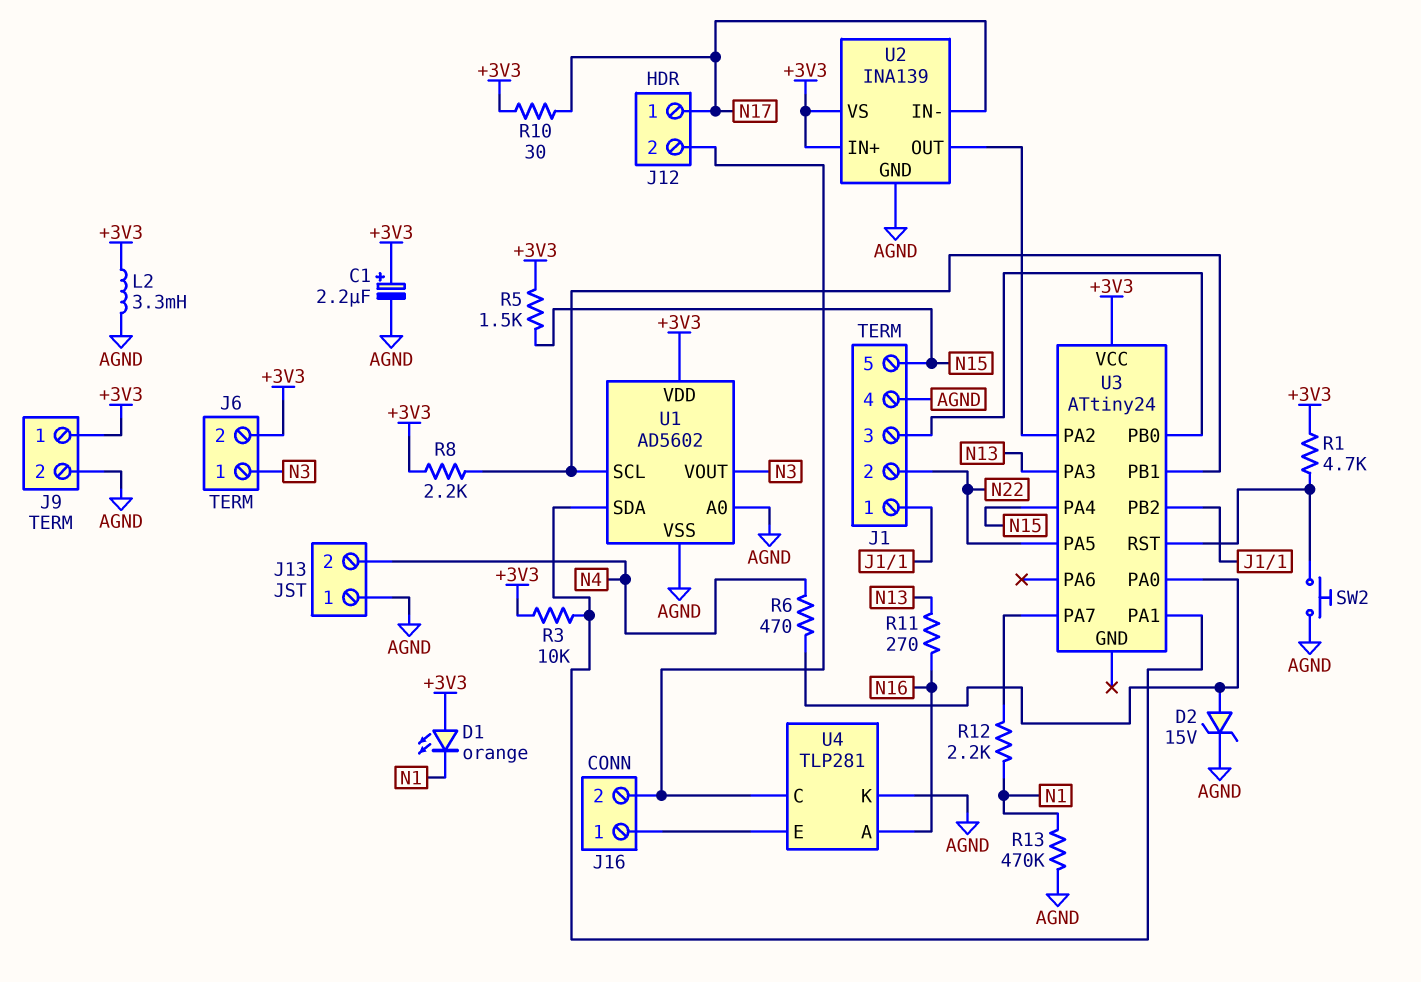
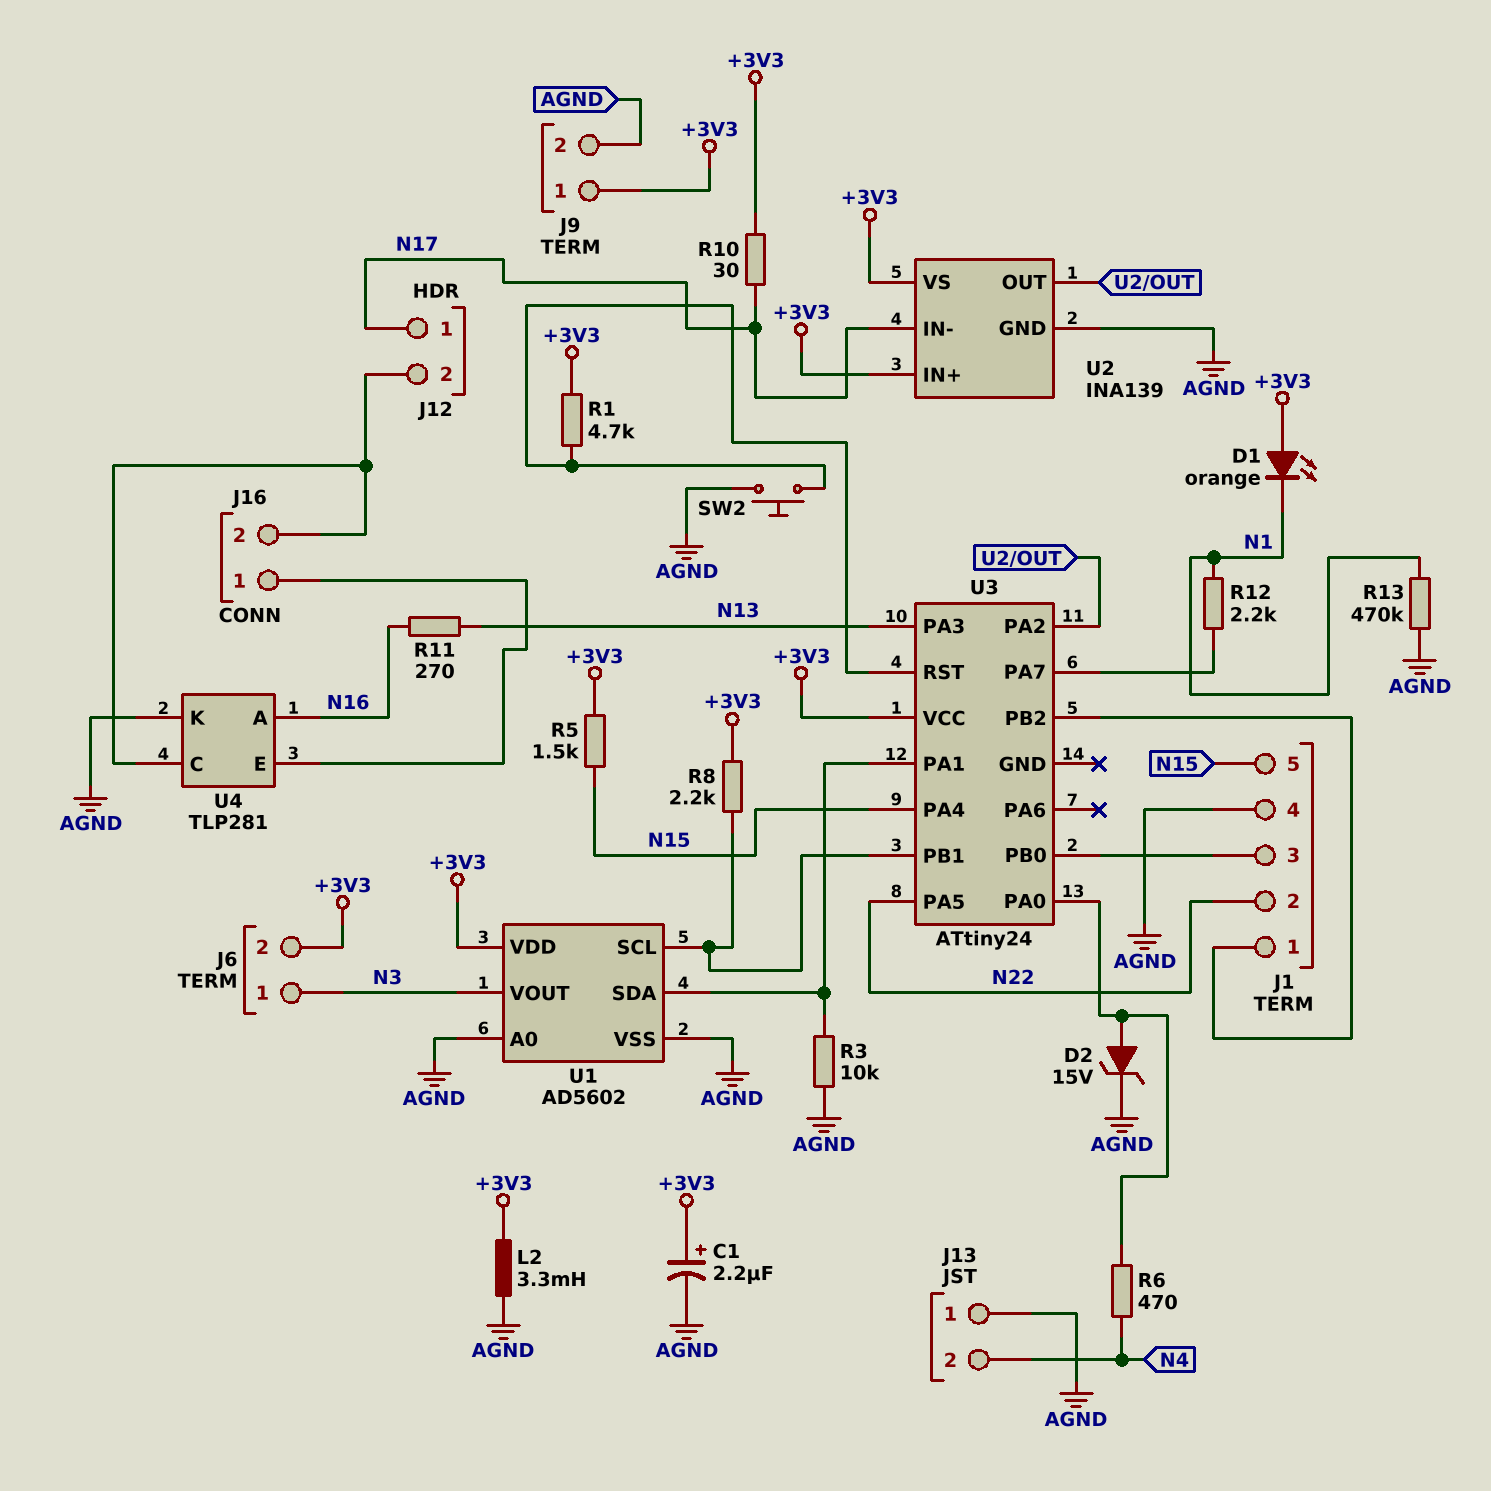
R3: 10k (+3V3, U1/SDA) -> 10k (AGND, U1/SDA)

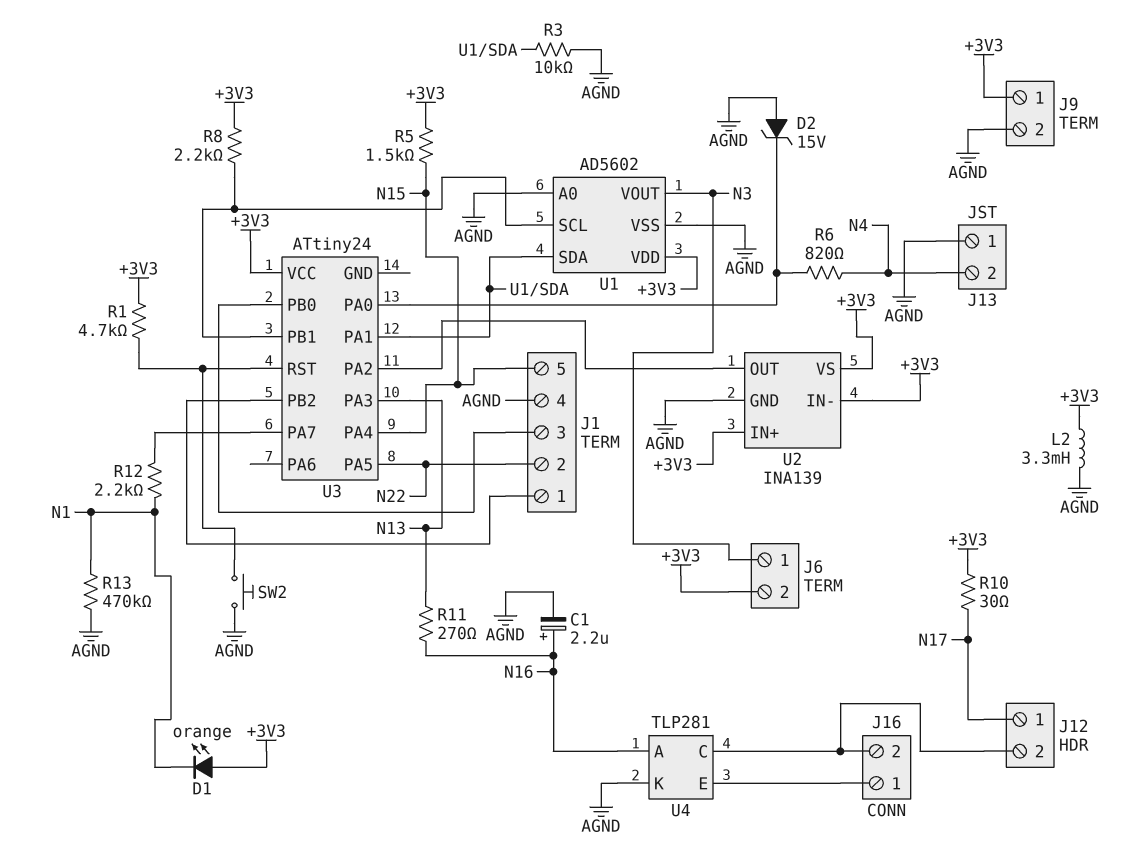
C1: 2.2uF (plus +3V3, minus AGND) -> 2.2uF (plus N16, minus AGND)
D2: zener 15V (A U3/PA0, K AGND) -> zener 15V (A AGND, K U3/PA0)
R6: 470 (N4, U3/PA0) -> 820 (N4, U3/PA0)
U2 pin IN-: N17 -> +3V3

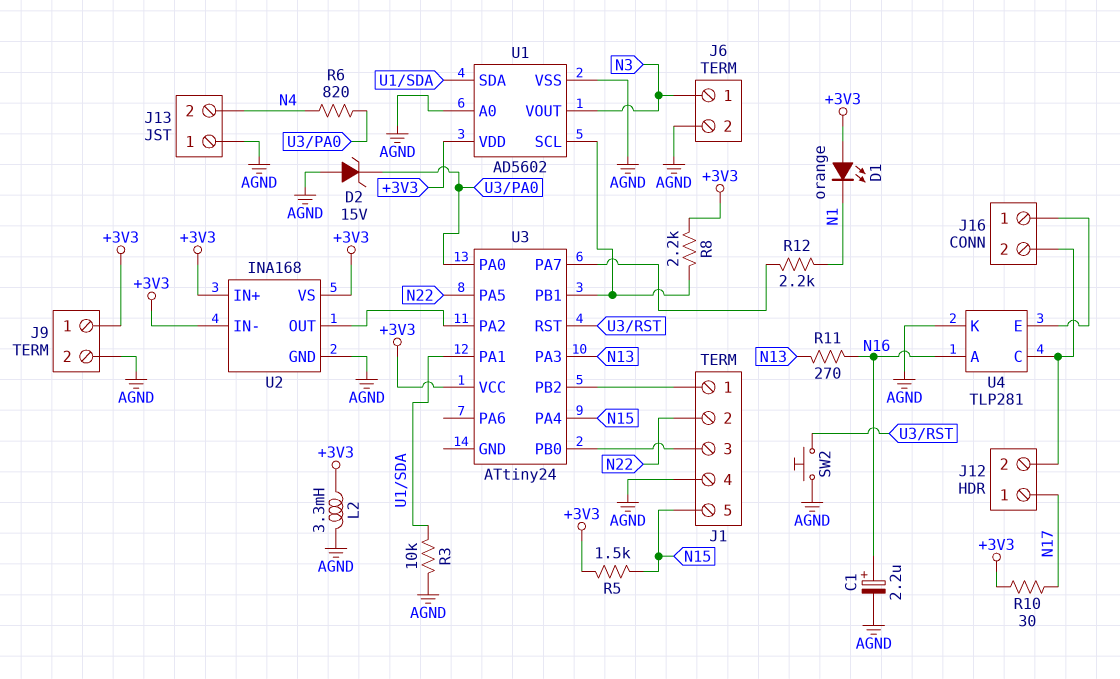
J6 pin 2: +3V3 -> AGND
R1: 4.7k (+3V3, U3/RST) -> none
R13: 470k (AGND, N1) -> none
U2: INA139 -> INA168

